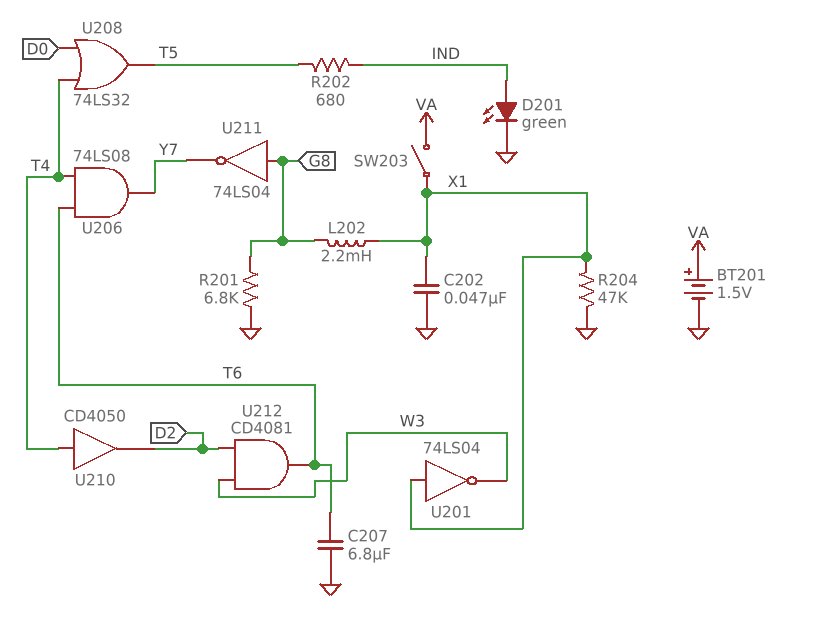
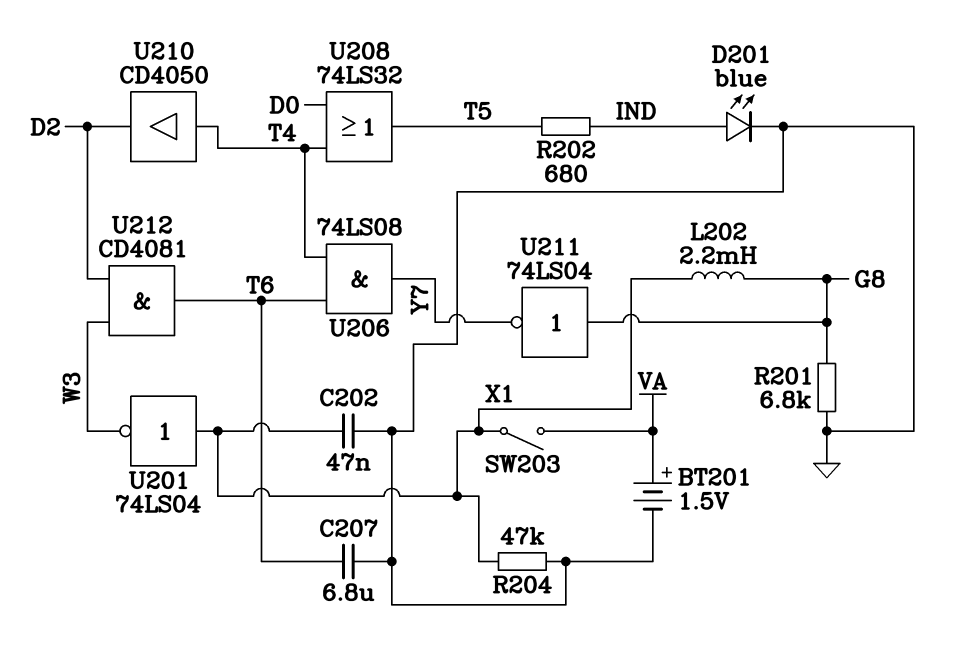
D201: LED green (A IND, K GND) -> LED blue (A IND, K GND)

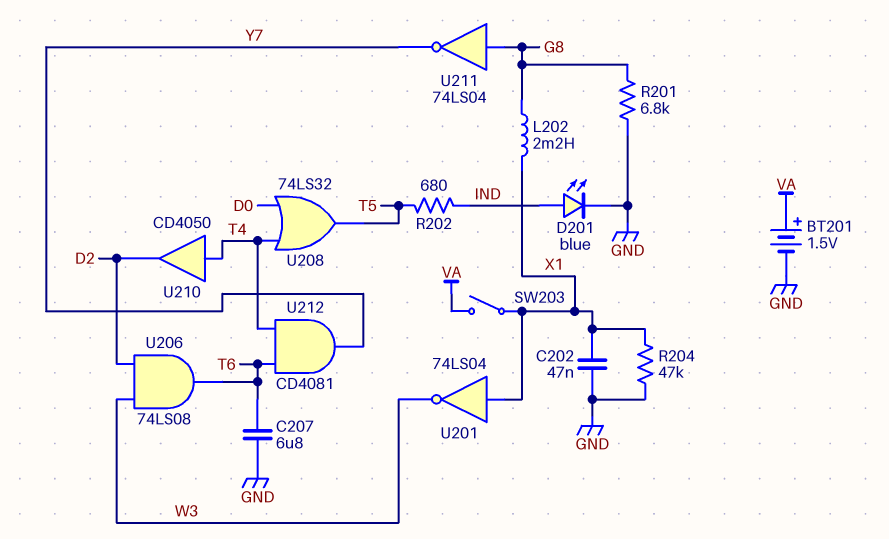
U206: AND 74LS08 (in T4, in T6, out Y7) -> AND 74LS08 (in D2, in W3, out T6)
U212: AND CD4081 (in D2, in W3, out T6) -> AND CD4081 (in T4, in T6, out Y7)

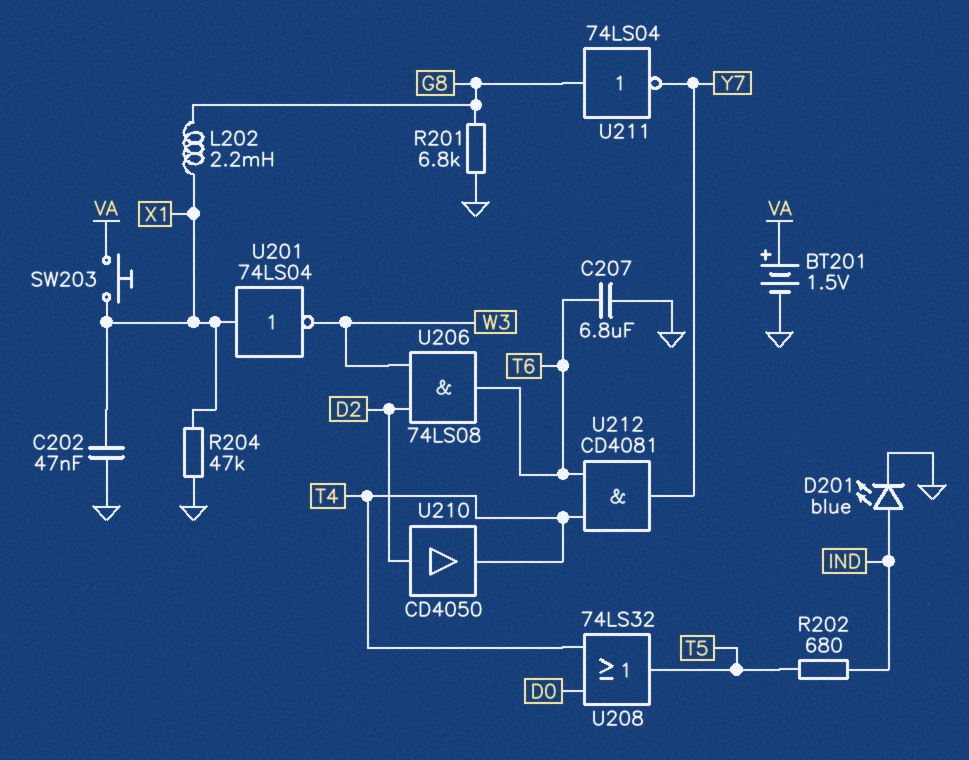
SW203: switch (VA, X1) -> button (VA, X1)
U210: buffer CD4050 (in T4, out D2) -> buffer CD4050 (in D2, out T4)

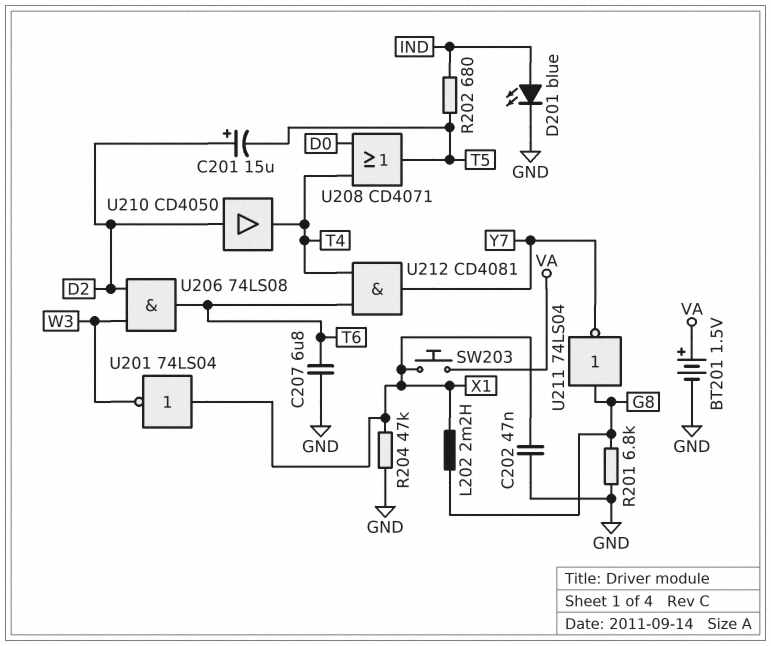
C201: none -> 15uF (plus D2, minus T5)
U208: OR 74LS32 (in D0, in T4, out T5) -> OR CD4071 (in D0, in T4, out T5)

